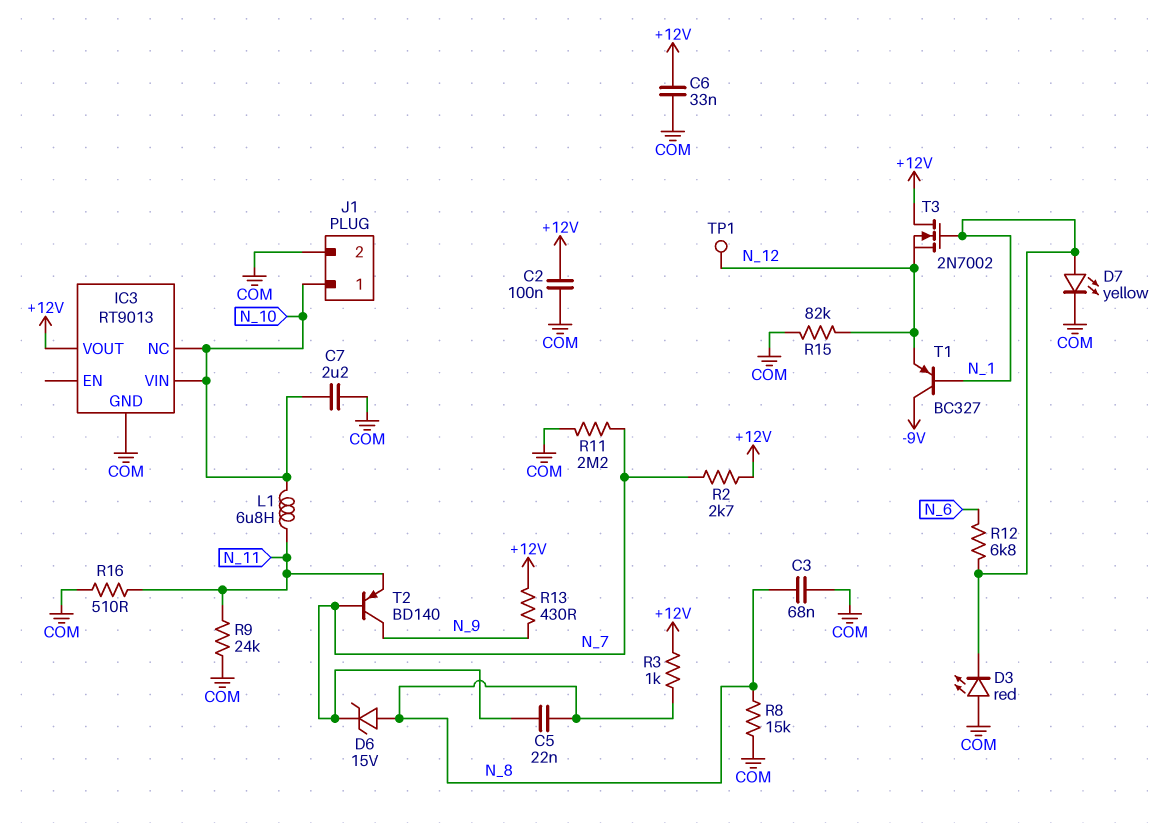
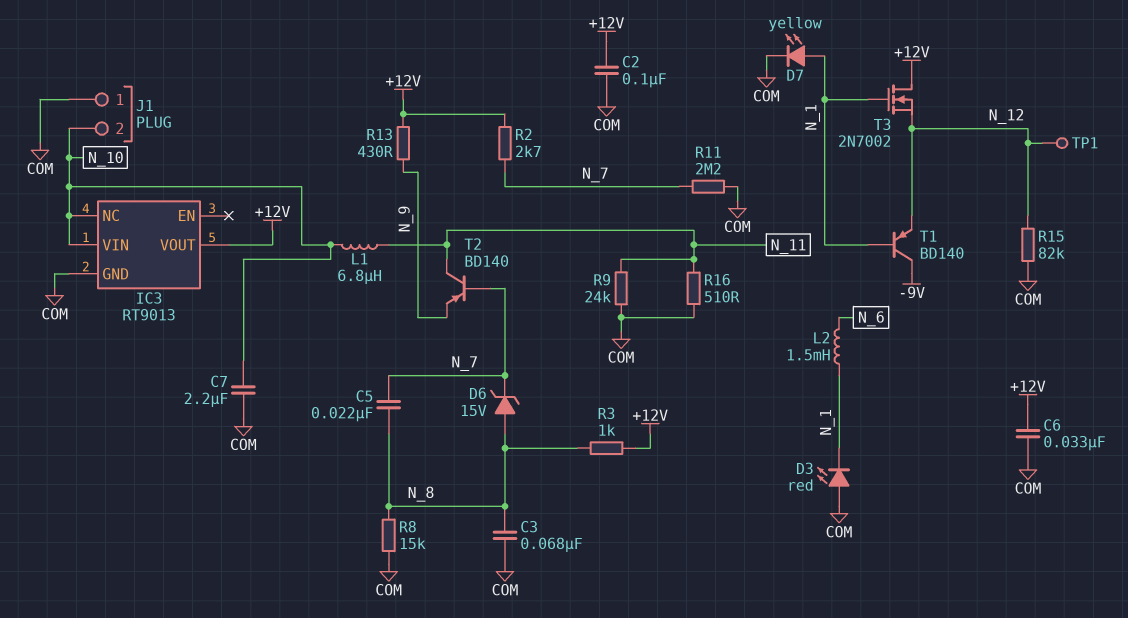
J1 pin 1: N_10 -> COM
J1 pin 2: COM -> N_10
L2: none -> 1.5mH (N_1, N_6)
R12: 6.8k (N_1, N_6) -> none
T1: PNP BC327 (B N_1, C -9V, E N_12) -> PNP BD140 (B N_1, C -9V, E N_12)
T2: PNP BD140 (B N_7, C N_9, E N_11) -> PNP BD140 (B N_7, C N_11, E N_9)

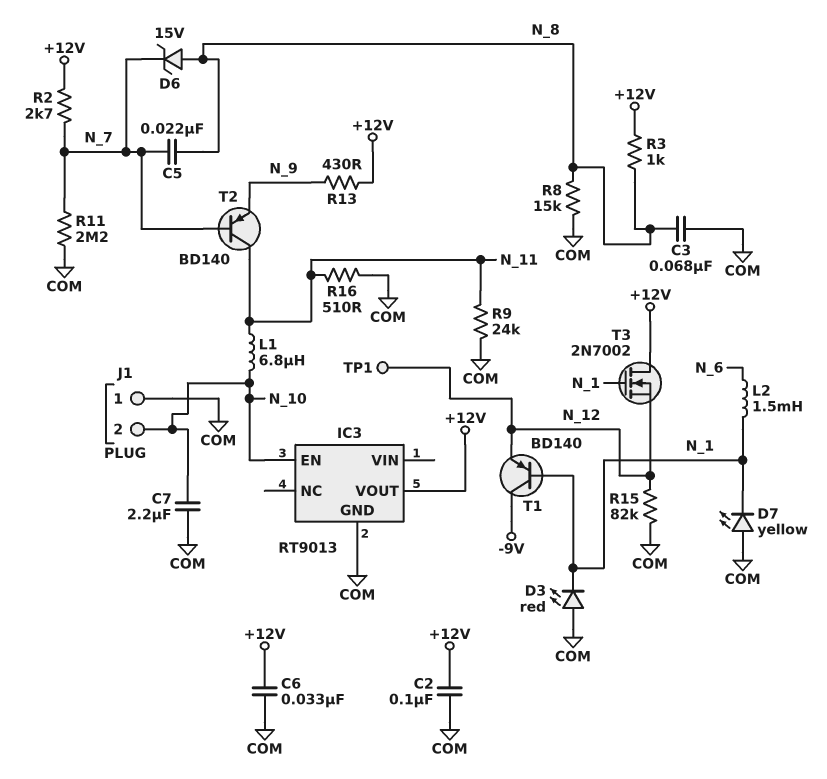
D7: LED yellow (A N_1, K COM) -> LED yellow (A COM, K N_1)
IC3 pin EN: none -> N_10
IC3 pin NC: N_10 -> none
IC3 pin VIN: N_10 -> none

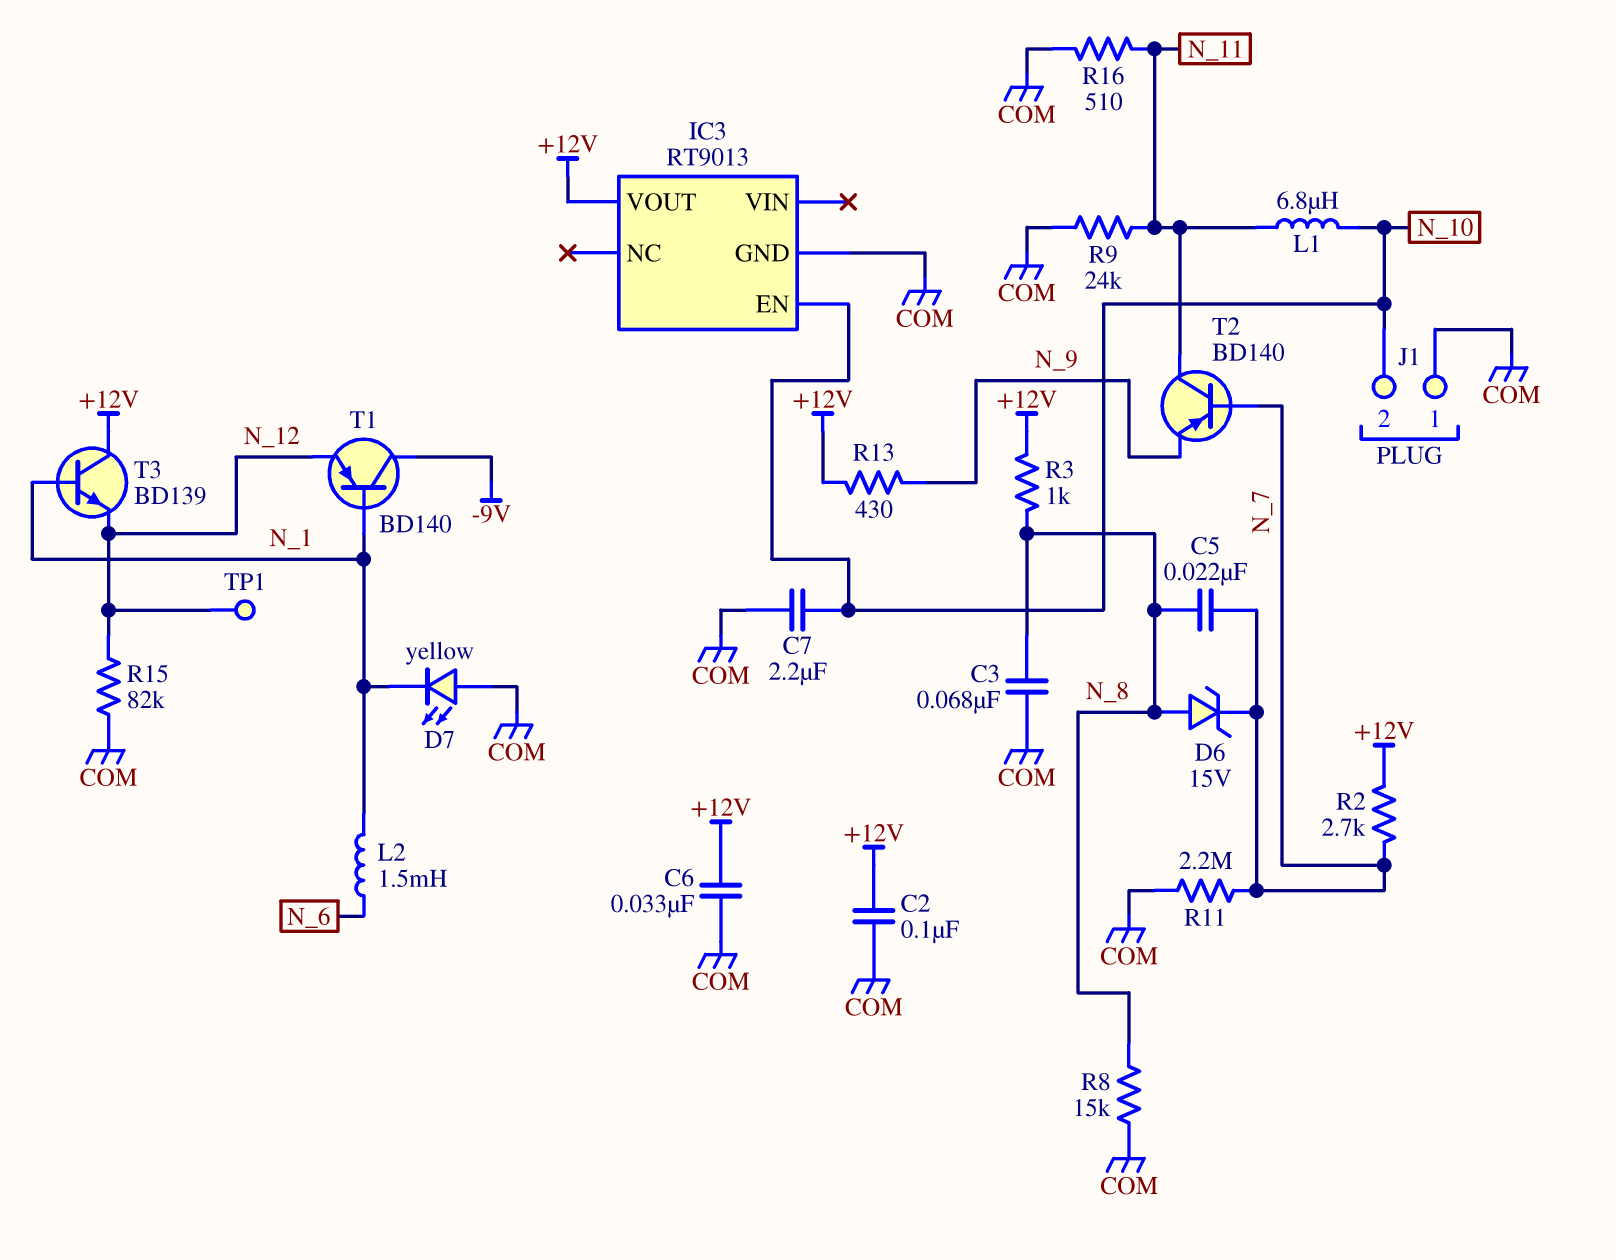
D3: LED red (A COM, K N_1) -> none
T3: NMOS 2N7002 (G N_1, D +12V, S N_12) -> NPN BD139 (B N_1, C +12V, E N_12)

